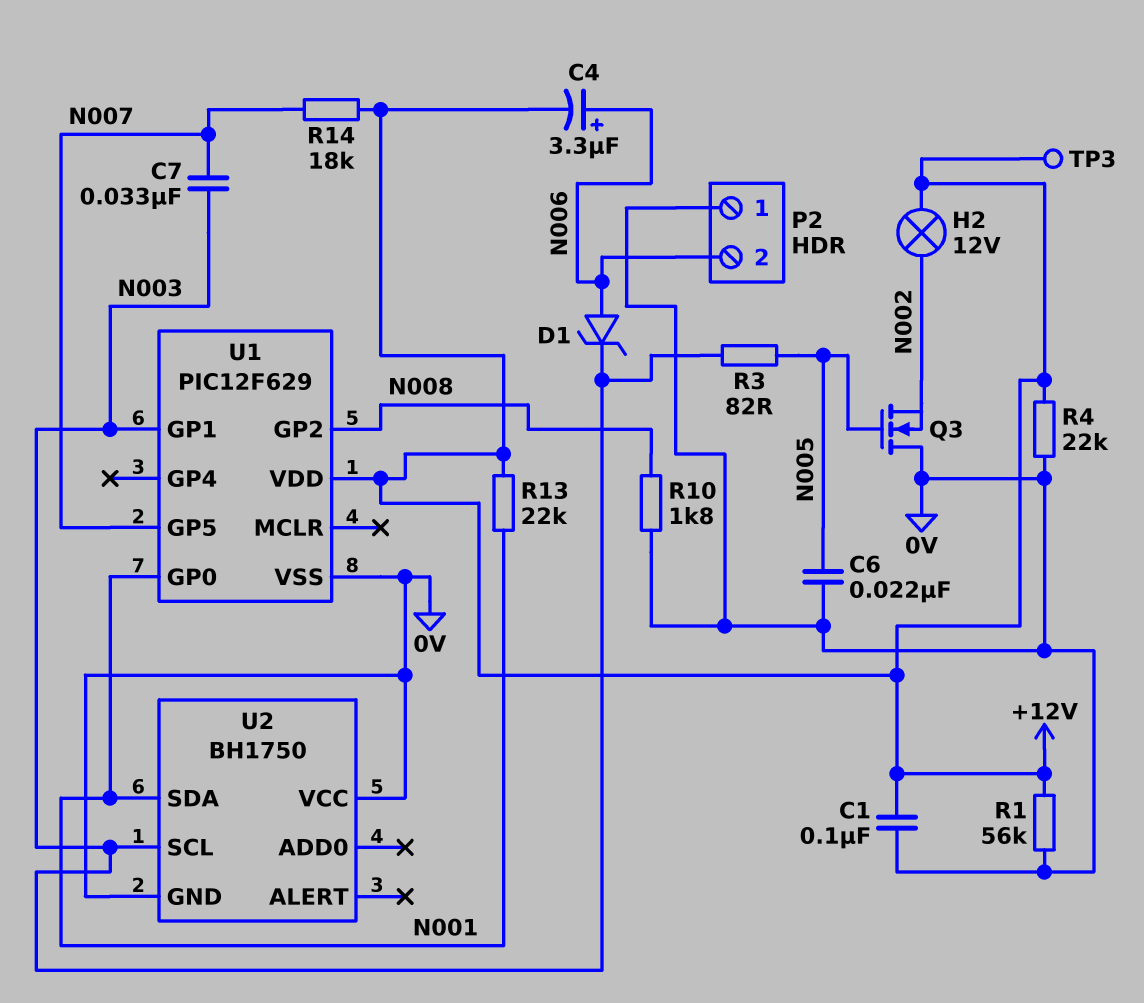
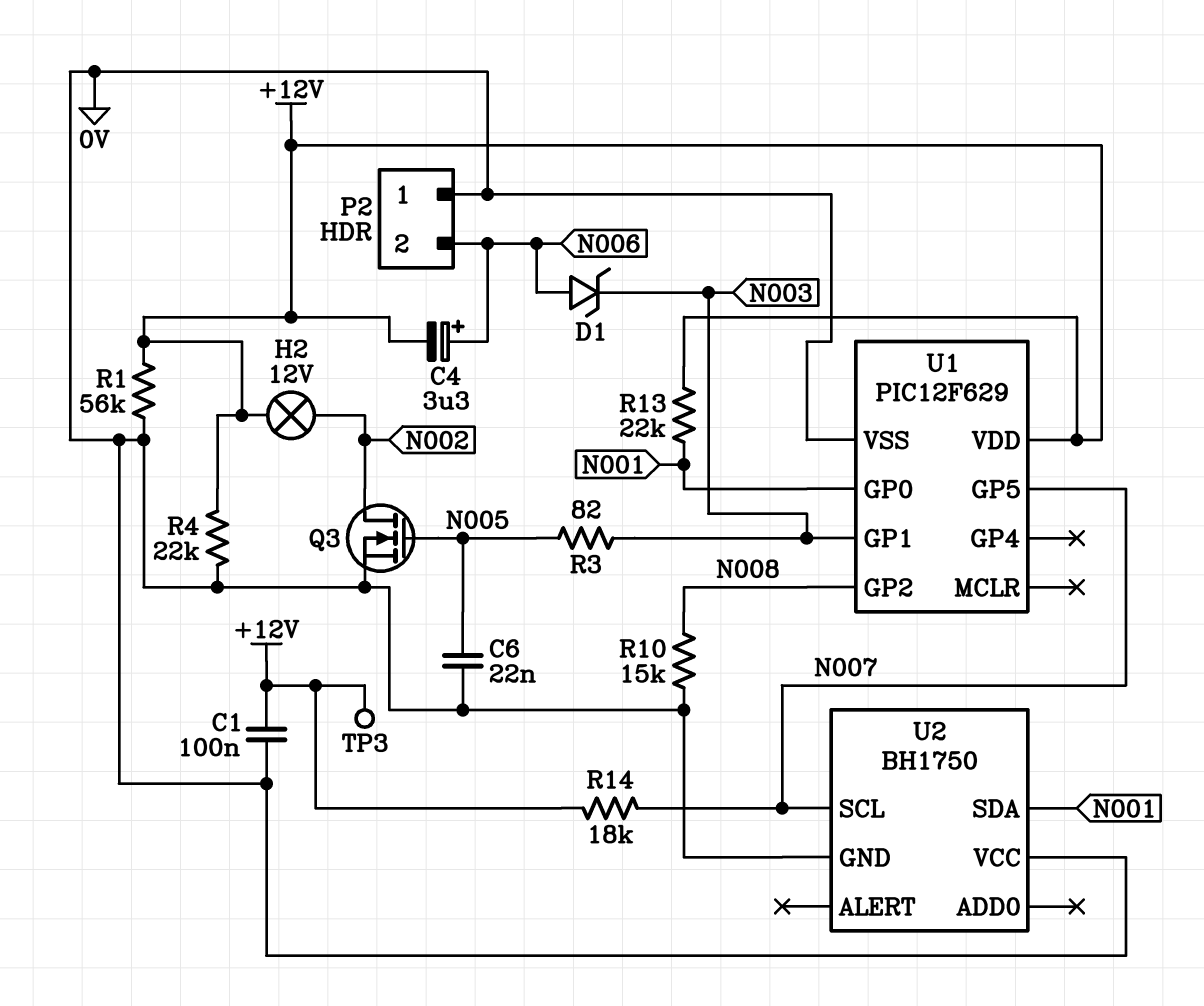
C7: 33nF (N003, N007) -> none
Q3: NMOS (G N005, D 0V, S N002) -> NMOS (G N005, D N002, S 0V)
R10: 1.8k (0V, N008) -> 15k (0V, N008)
U2 pin SCL: N003 -> N007

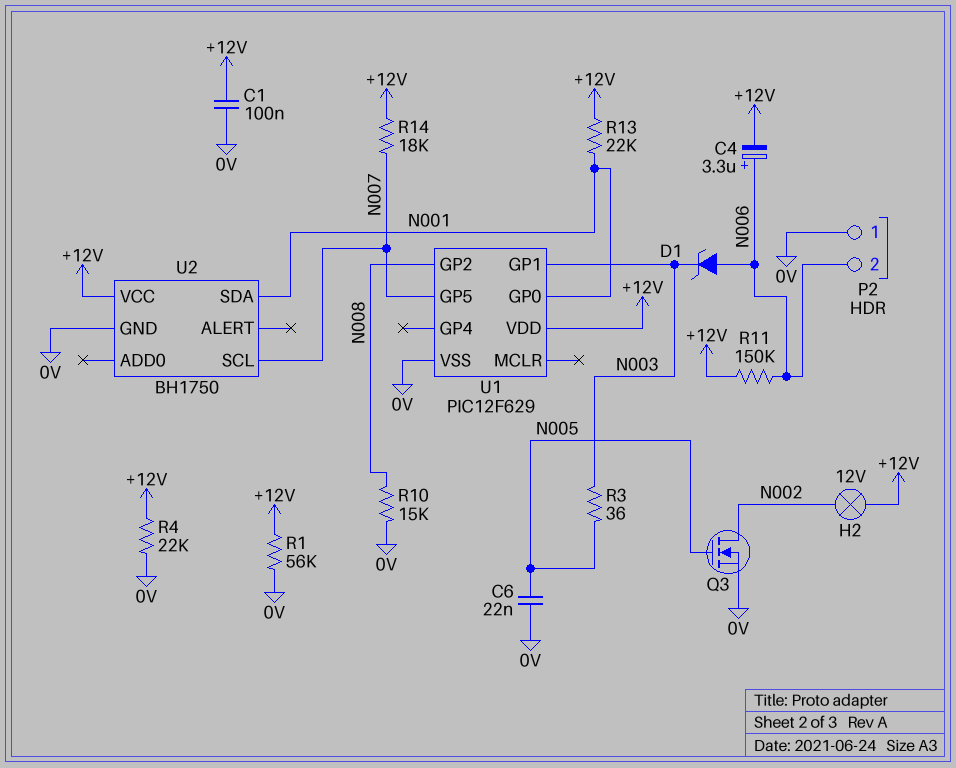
R3: 82 (N003, N005) -> 36 (N003, N005)
R11: none -> 150k (+12V, N006)
TP3: test point (+12V) -> none
U2 pin VCC: 0V -> +12V

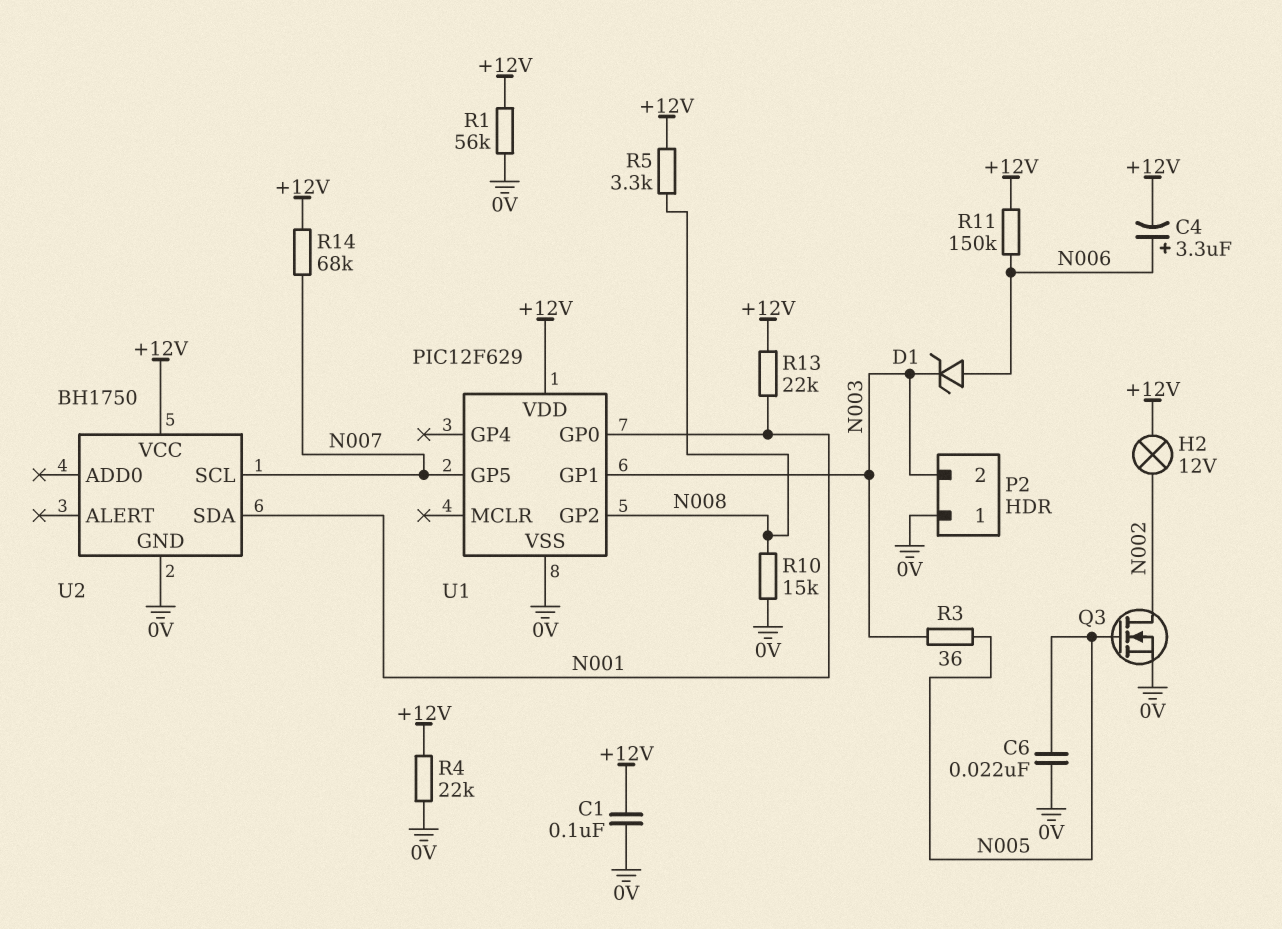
P2 pin 2: N006 -> N003
R5: none -> 3.3k (+12V, N008)
R14: 18k (+12V, N007) -> 68k (+12V, N007)

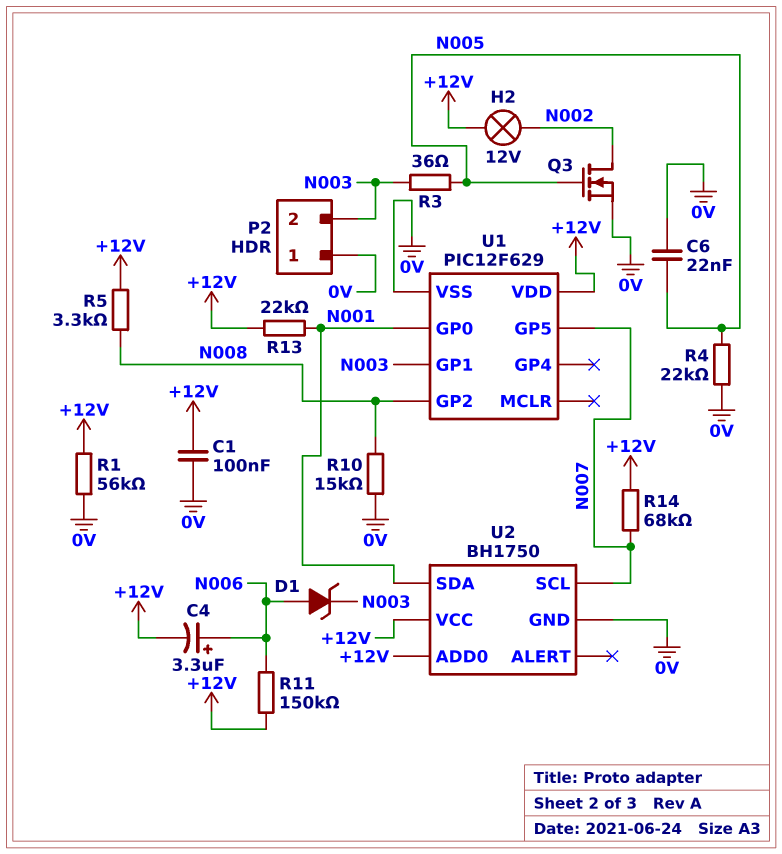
R4: 22k (+12V, 0V) -> 22k (0V, N005)
U2 pin ADD0: none -> +12V

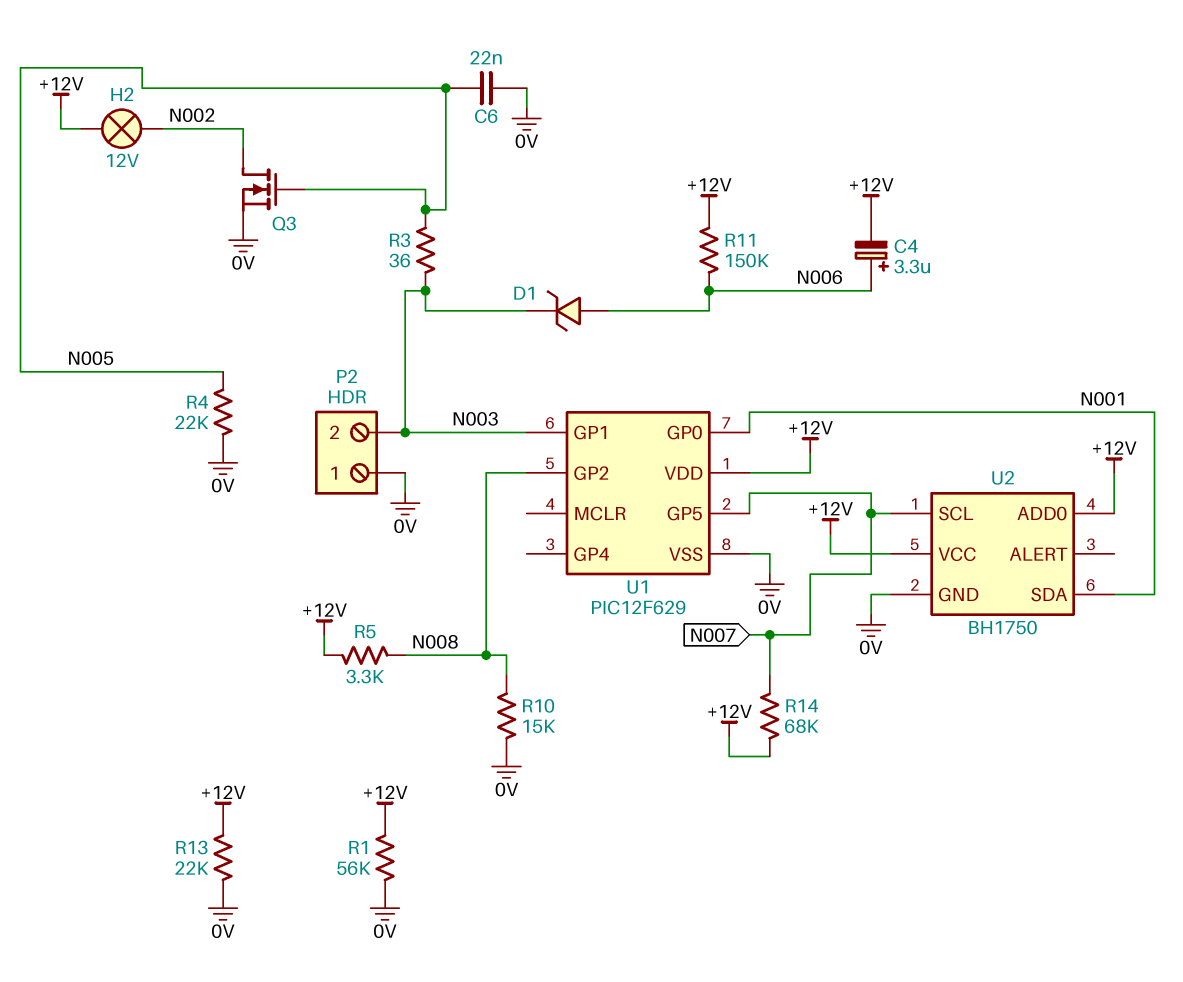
C1: 100nF (+12V, 0V) -> none
R13: 22k (+12V, N001) -> 22k (+12V, 0V)

